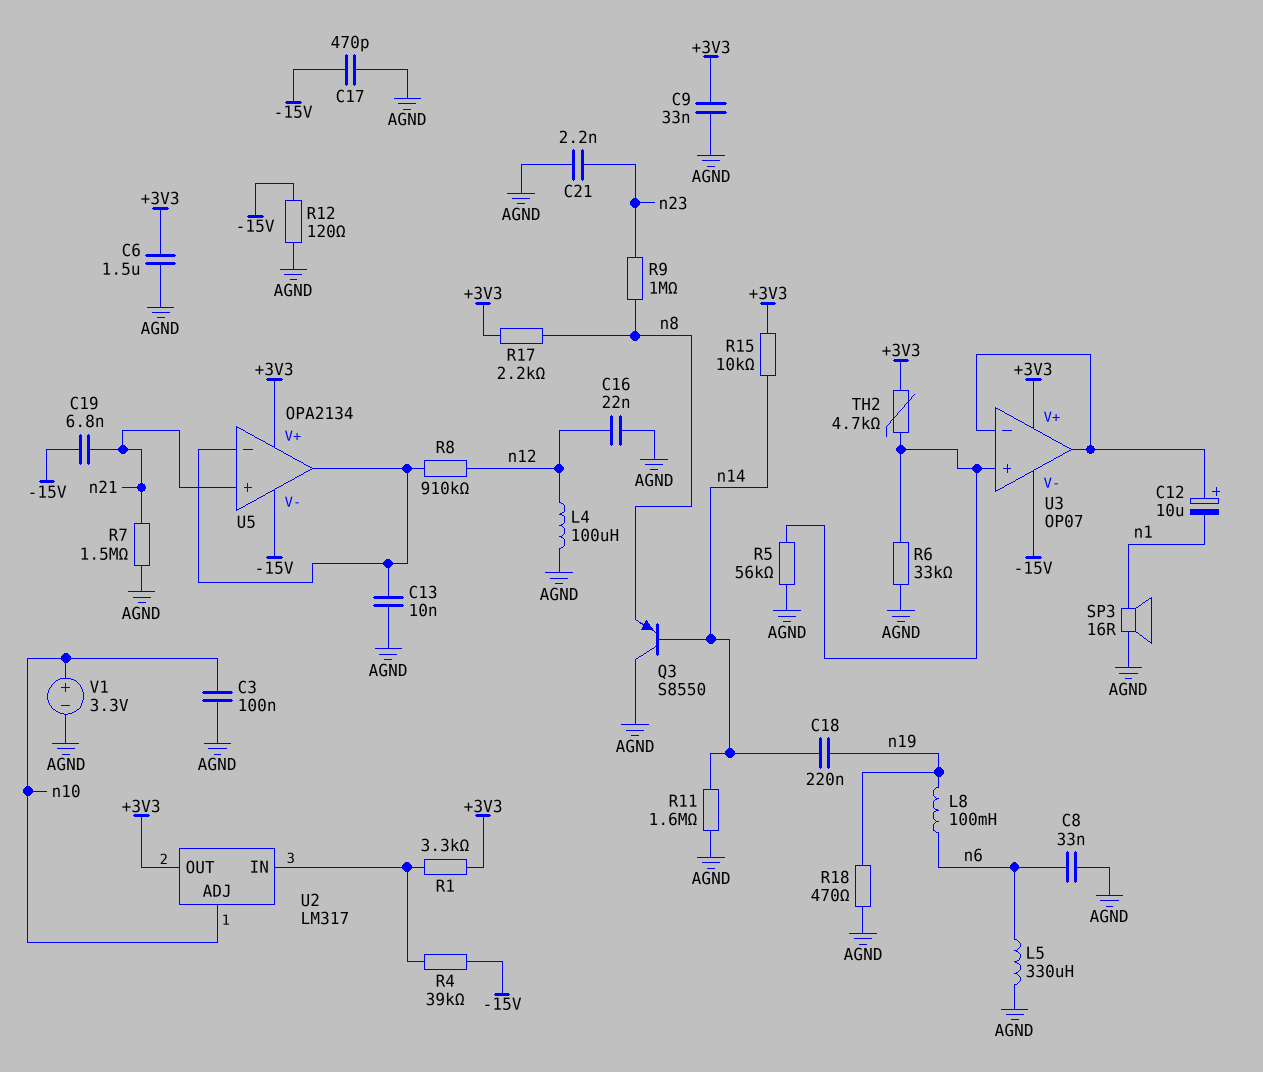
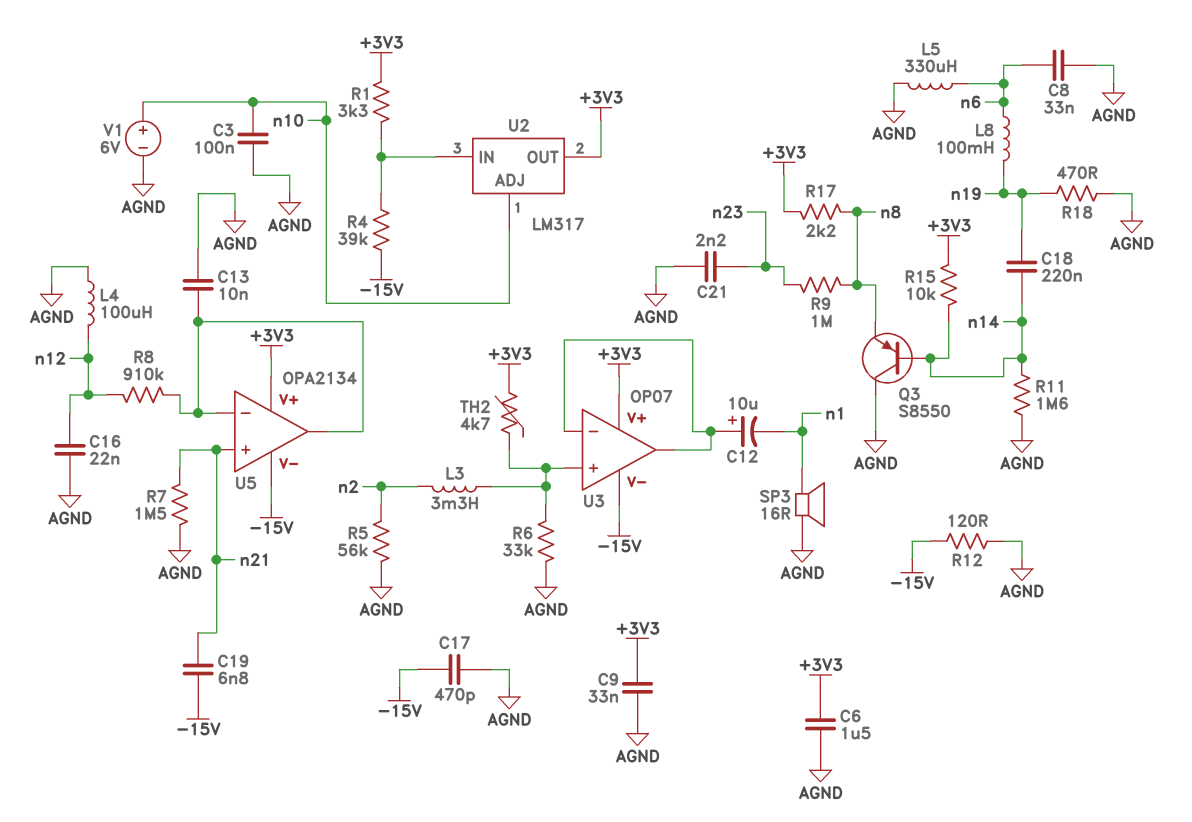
L3: none -> 3.3mH (U3/in+, n2)
R5: 56k (AGND, U3/in+) -> 56k (AGND, n2)
V1: 3.3V (plus n10, minus AGND) -> 6V (plus n10, minus AGND)

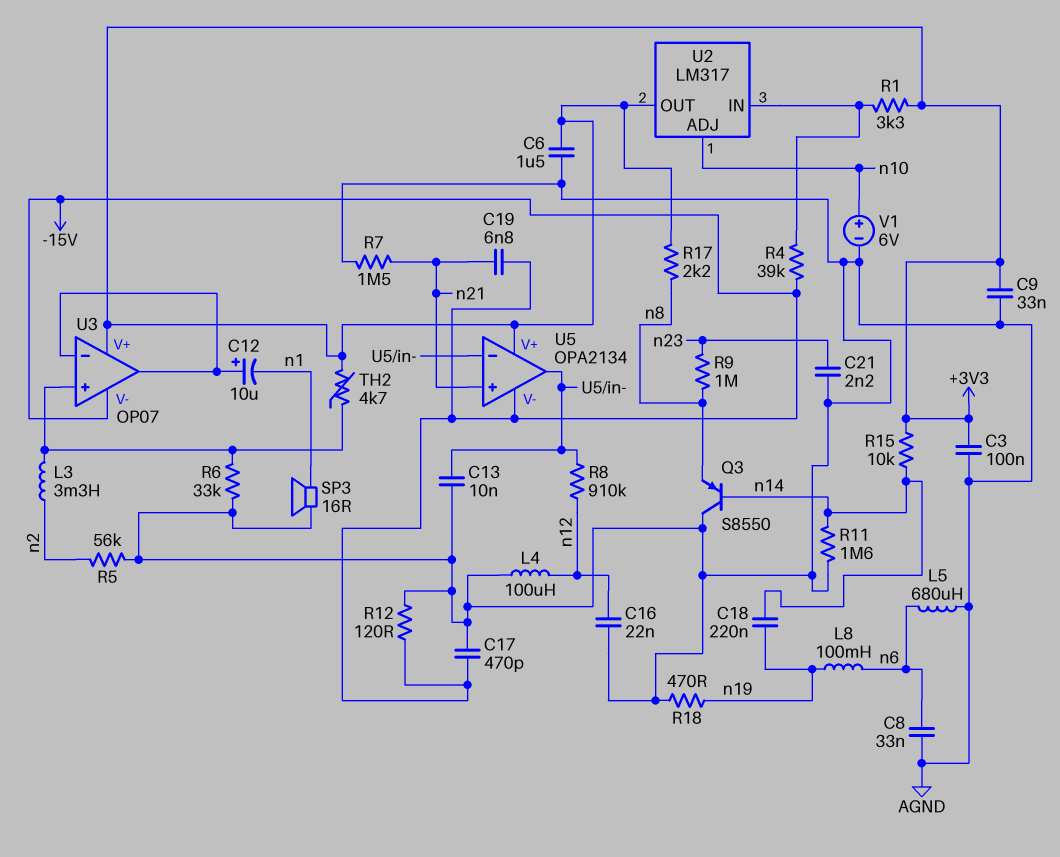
C3: 100nF (AGND, n10) -> 100nF (+3V3, AGND)
L5: 330uH (AGND, n6) -> 680uH (AGND, n6)

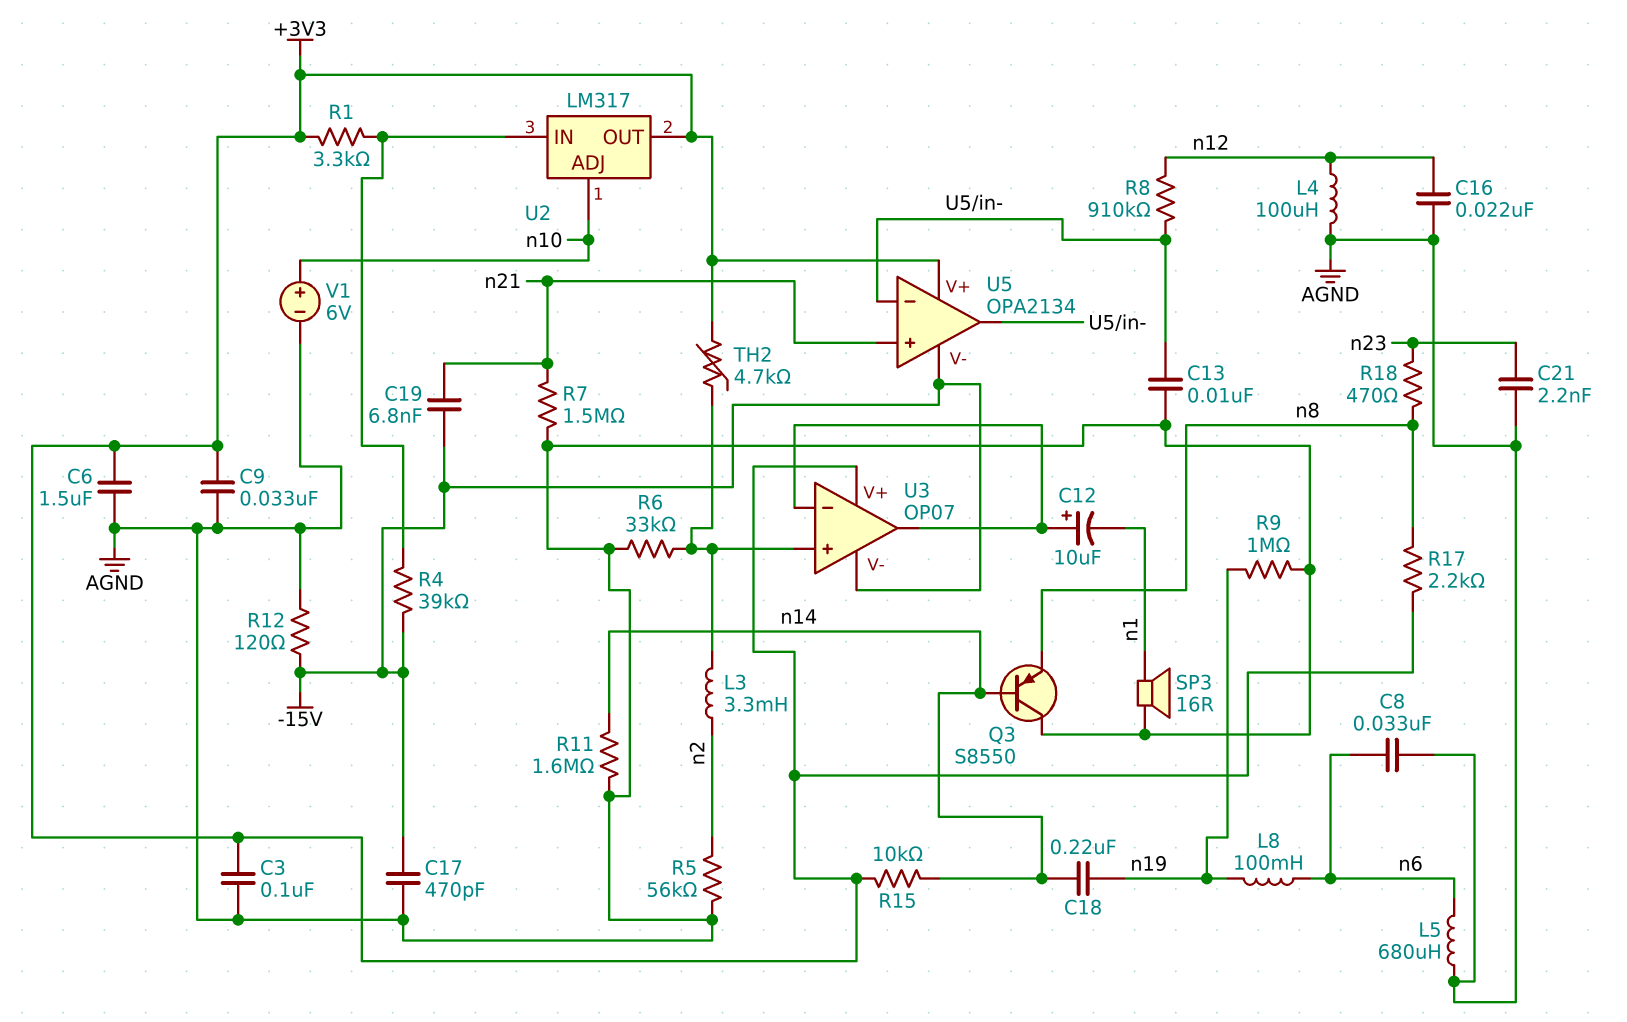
R9: 1M (n8, n23) -> 1M (AGND, n19)
R18: 470 (AGND, n19) -> 470 (n8, n23)

